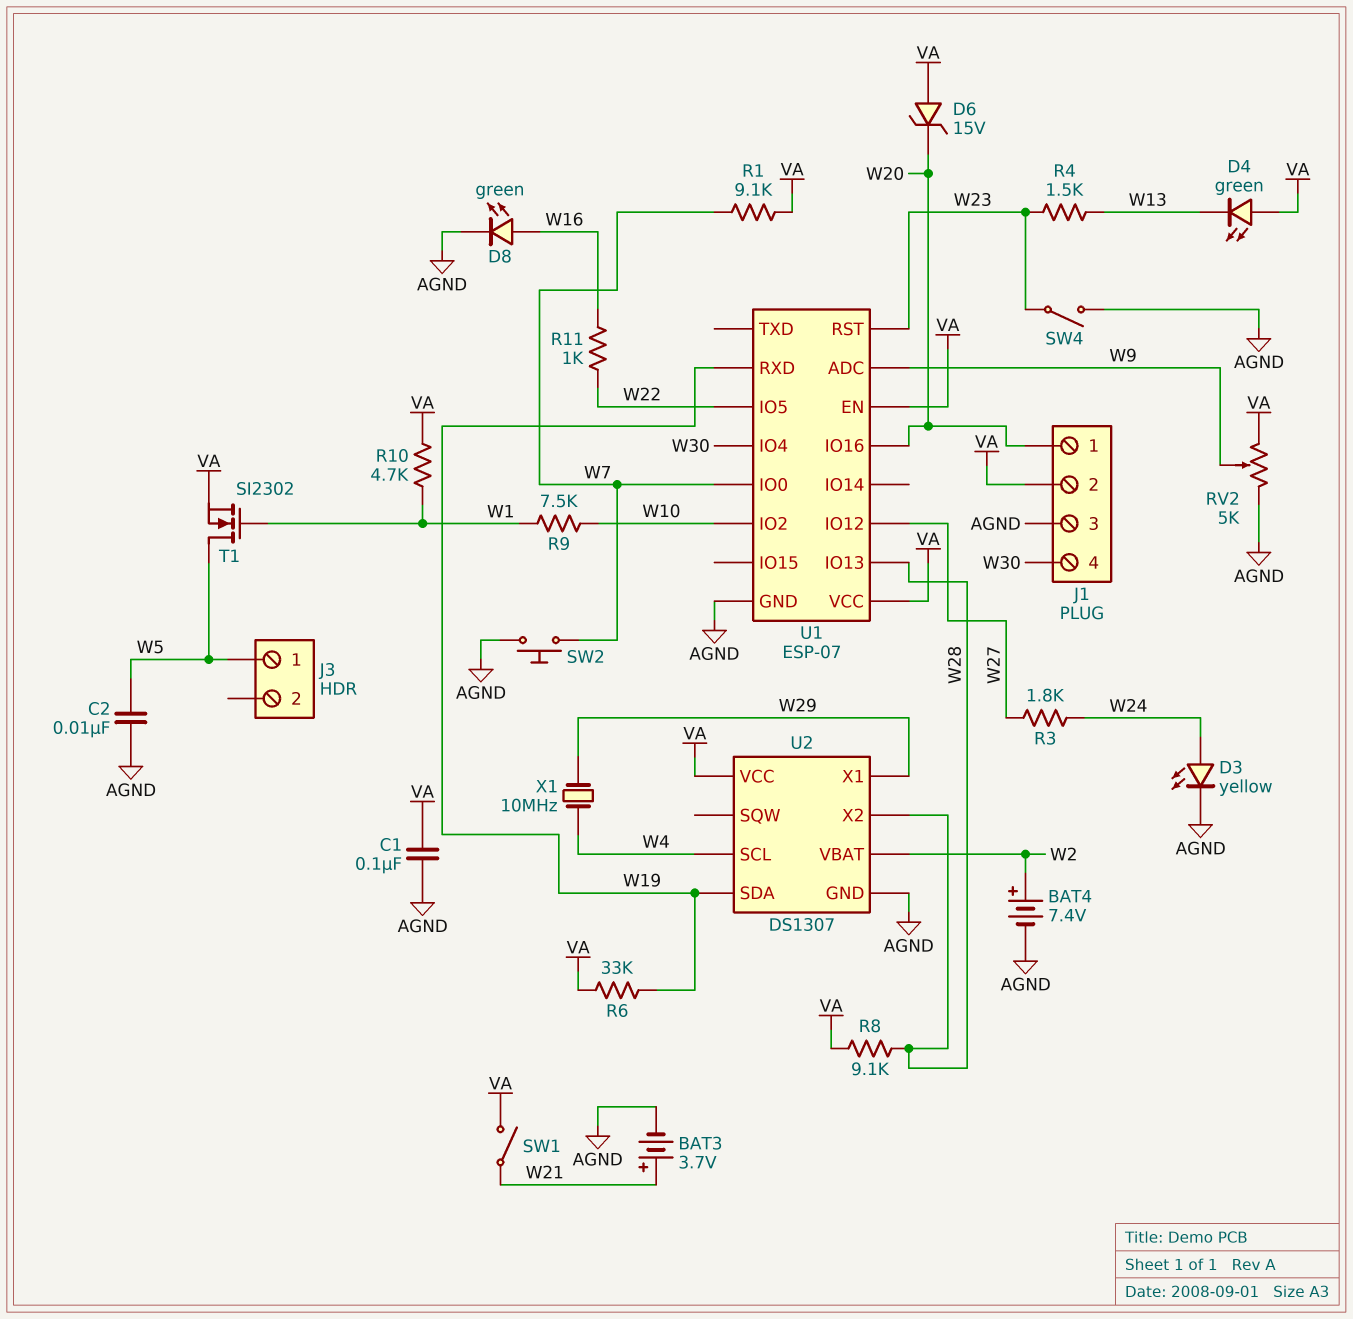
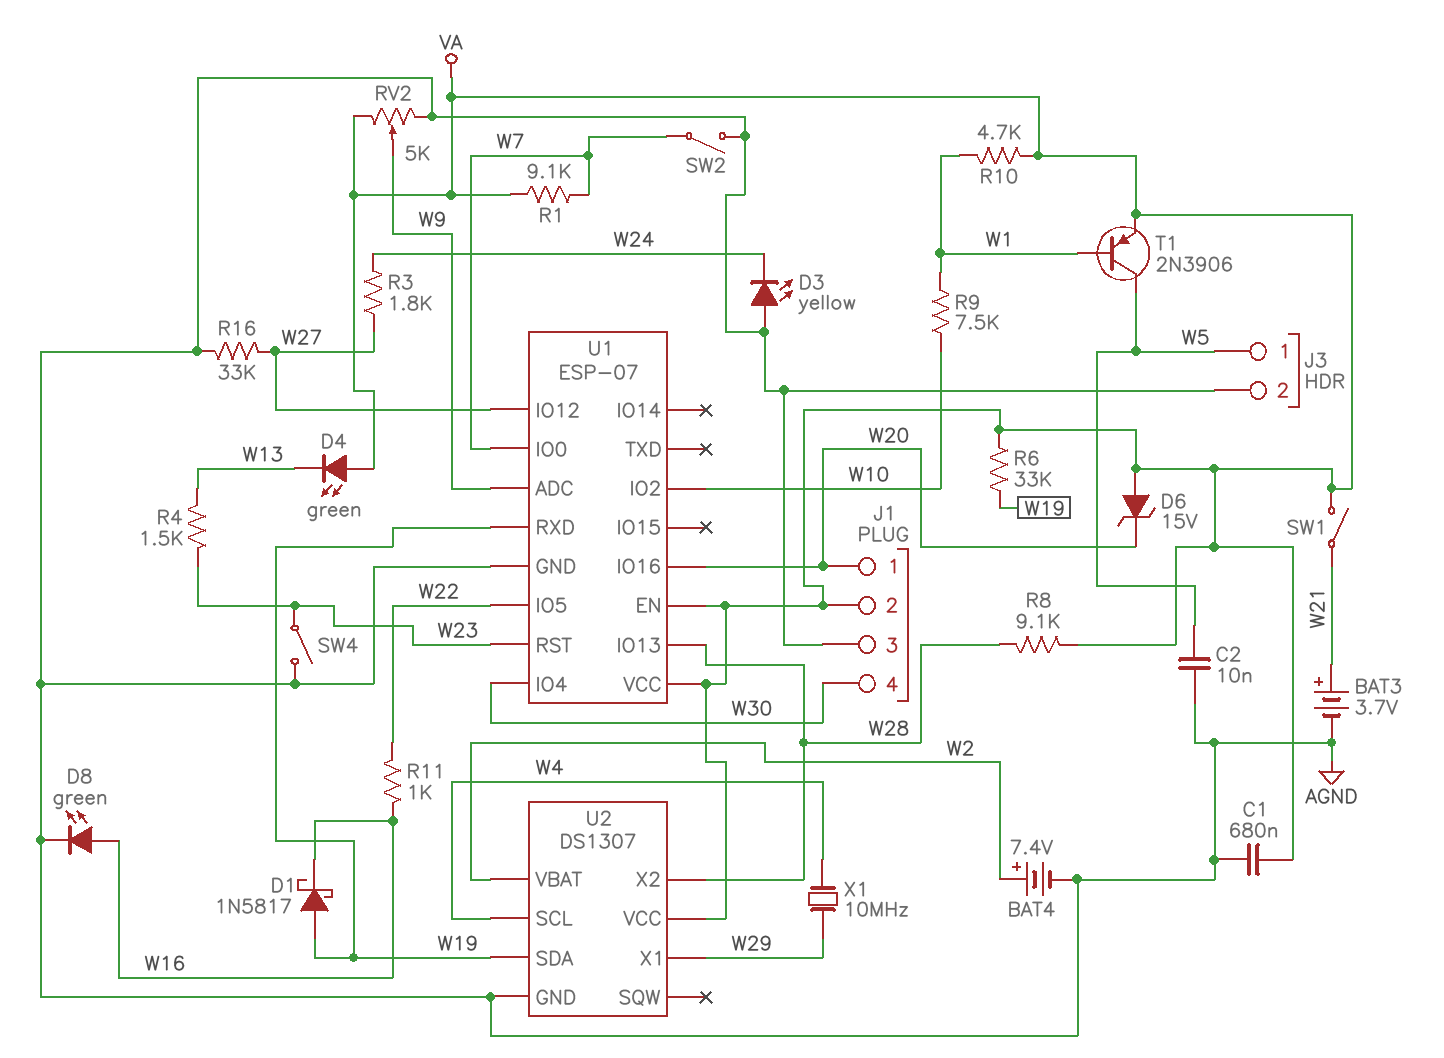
C1: 100nF (AGND, VA) -> 680nF (AGND, VA)
D1: none -> schottky 1N5817 (A W19, K W16)
D3: LED yellow (A W24, K AGND) -> LED yellow (A AGND, K W24)
J3 pin 2: none -> AGND
R16: none -> 33k (AGND, W27)
SW2: button (AGND, W7) -> switch (AGND, W7)
T1: NMOS SI2302 (G W1, D W5, S VA) -> PNP 2N3906 (B W1, C W5, E VA)

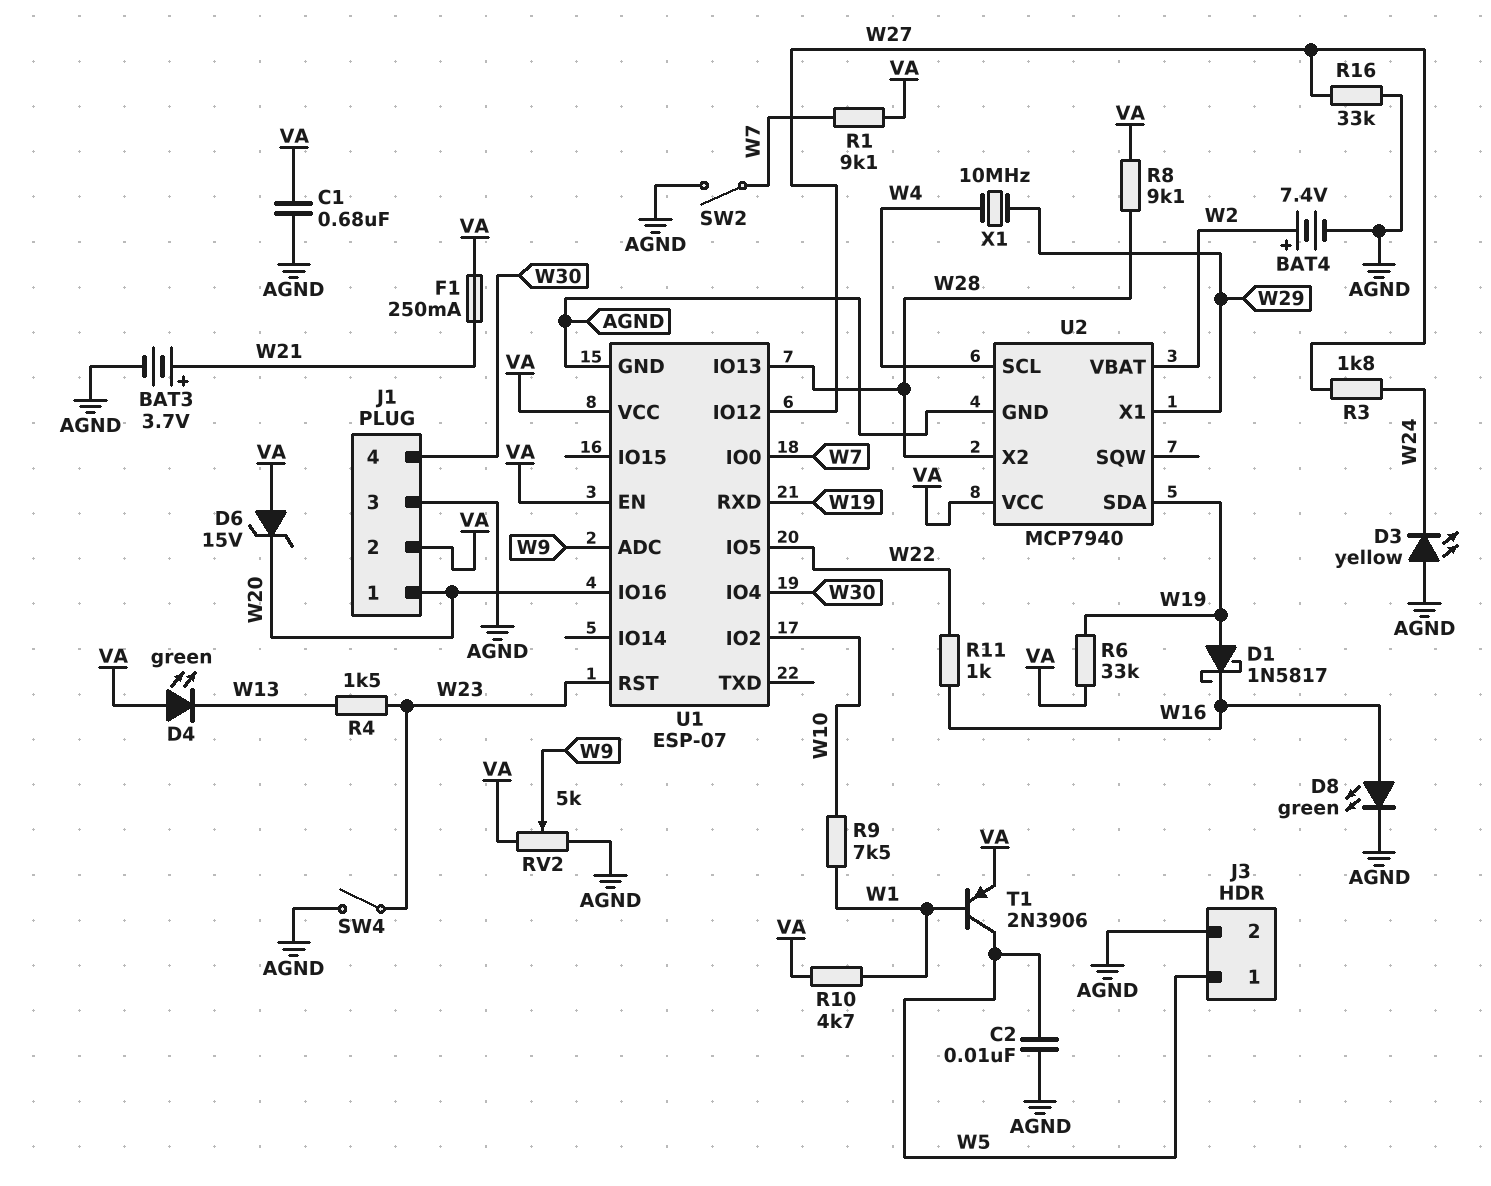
F1: none -> 250mA (VA, W21)
SW1: switch (VA, W21) -> none
U2: DS1307 -> MCP7940

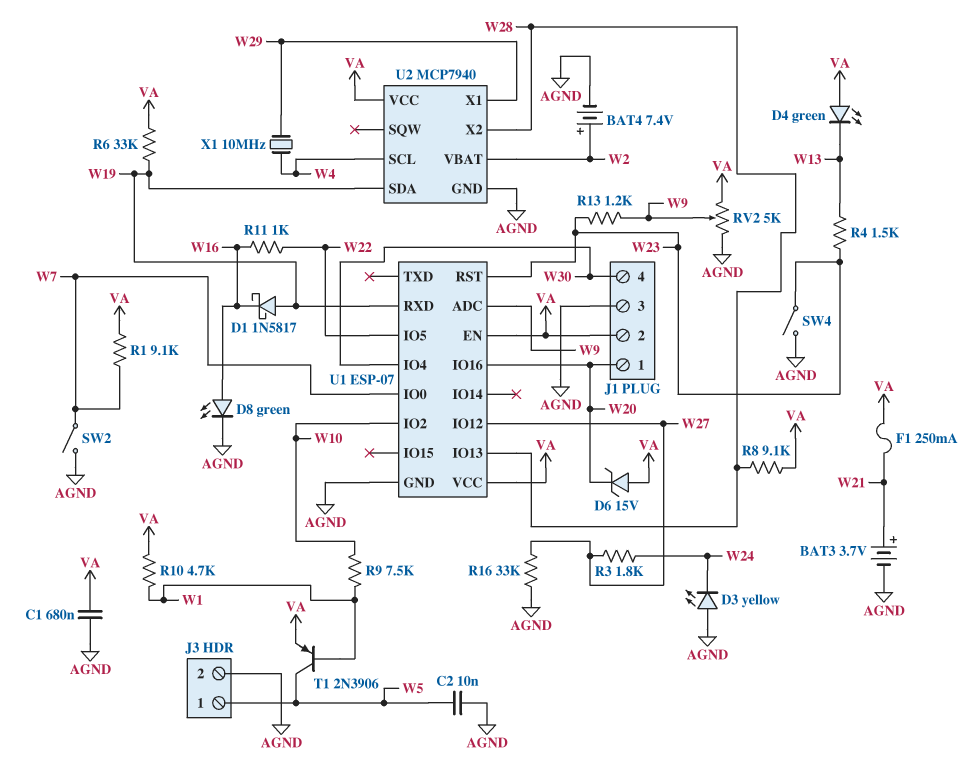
R13: none -> 1.2k (W9, W23)

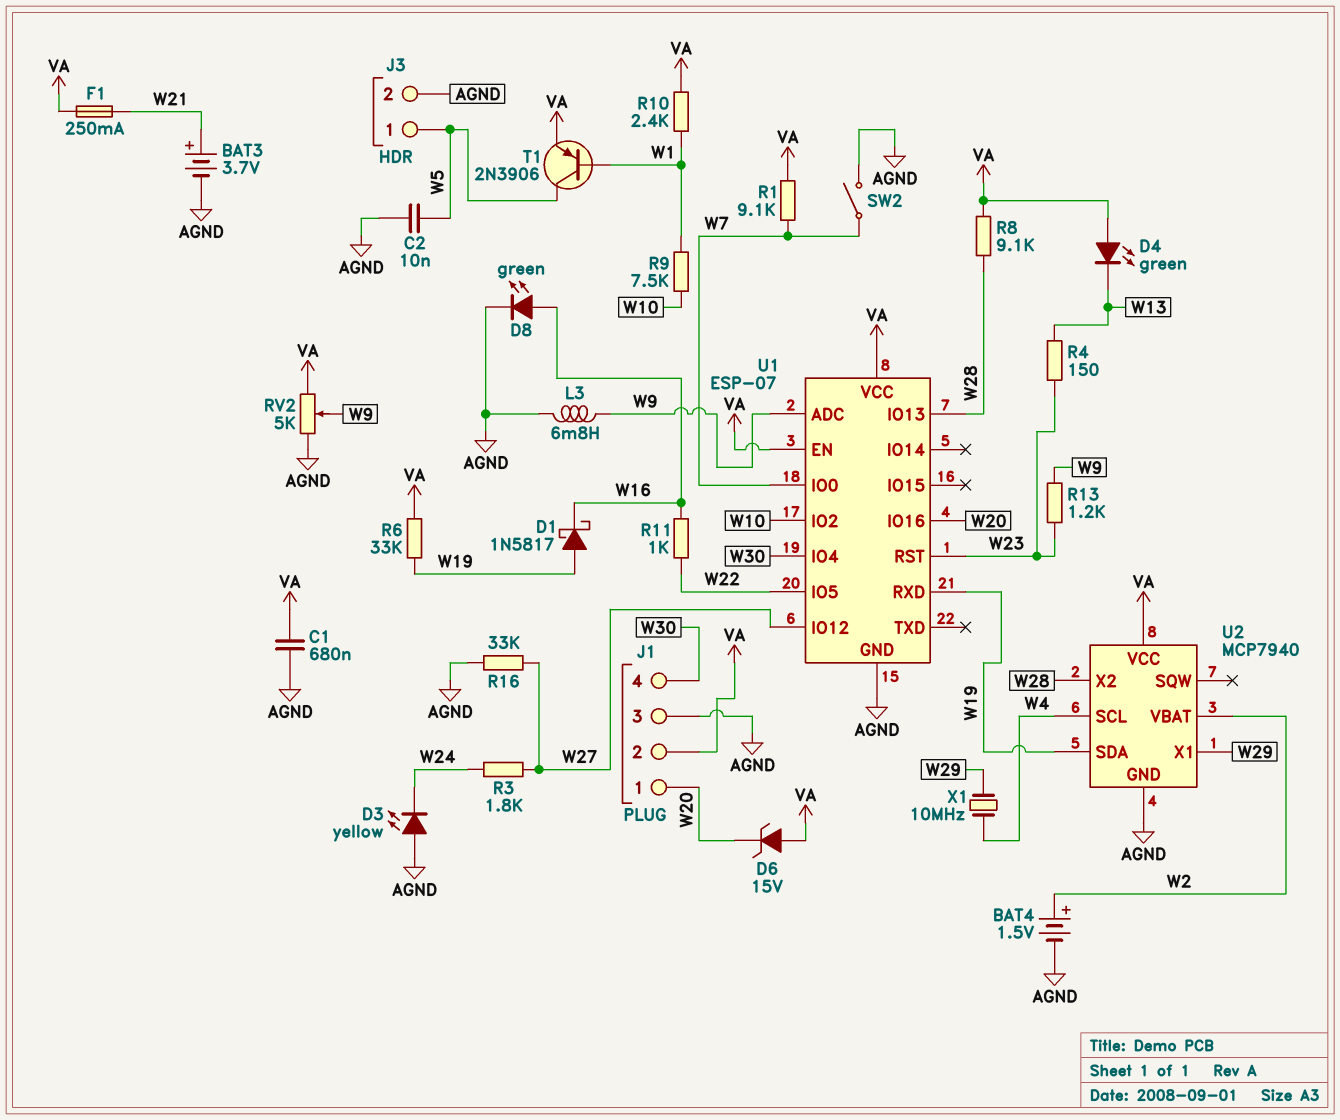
BAT4: 7.4V (plus W2, minus AGND) -> 1.5V (plus W2, minus AGND)
L3: none -> 6.8mH (AGND, W9)
R4: 1.5k (W13, W23) -> 150 (W13, W23)
R10: 4.7k (VA, W1) -> 2.4k (VA, W1)
SW4: switch (AGND, W23) -> none

